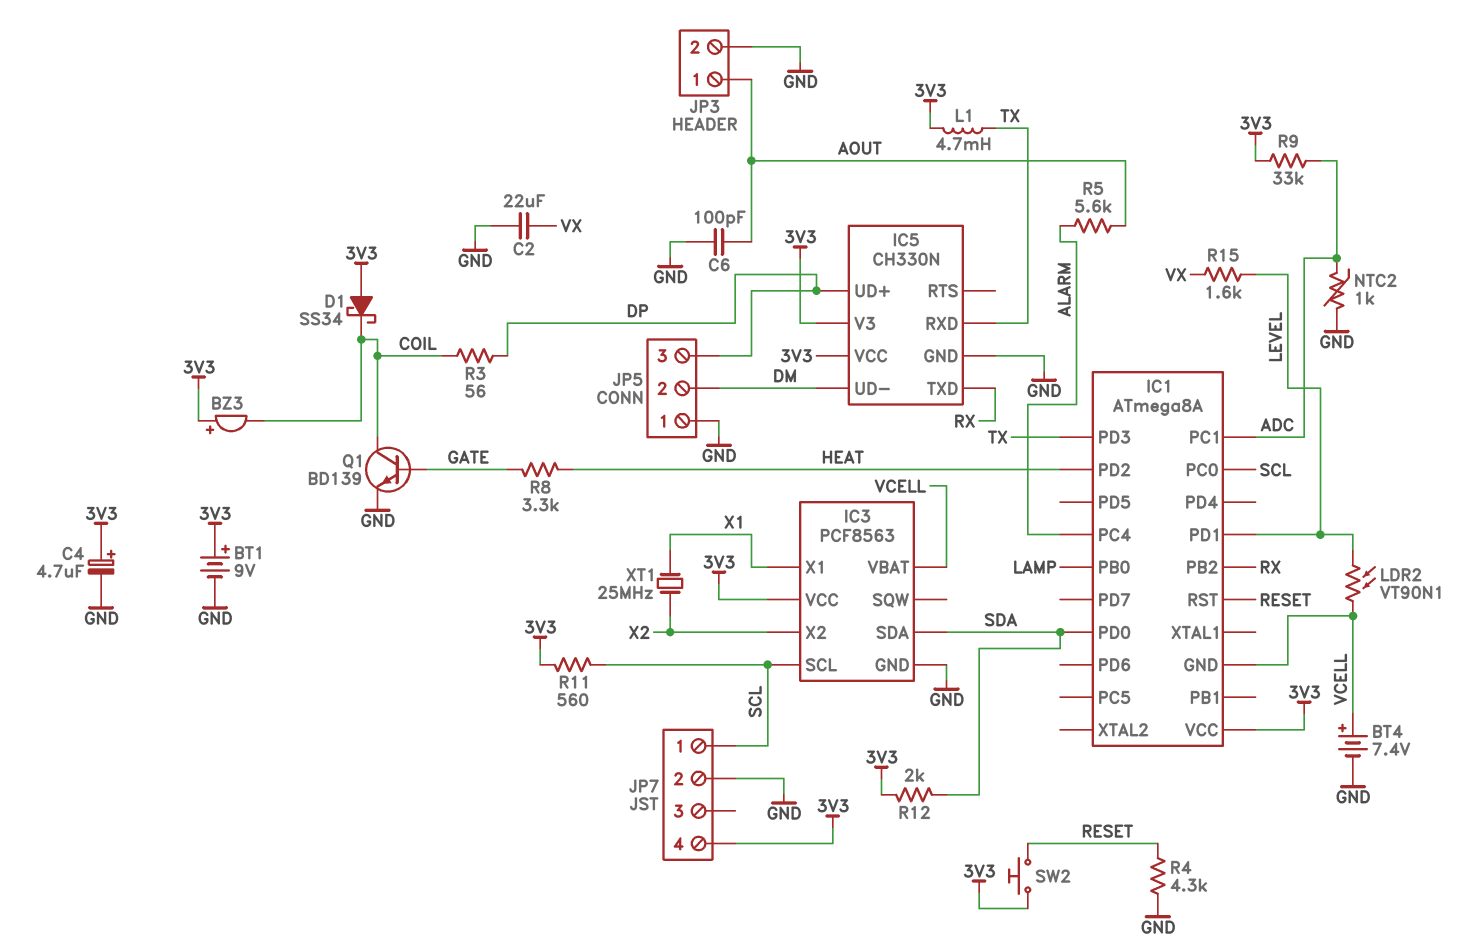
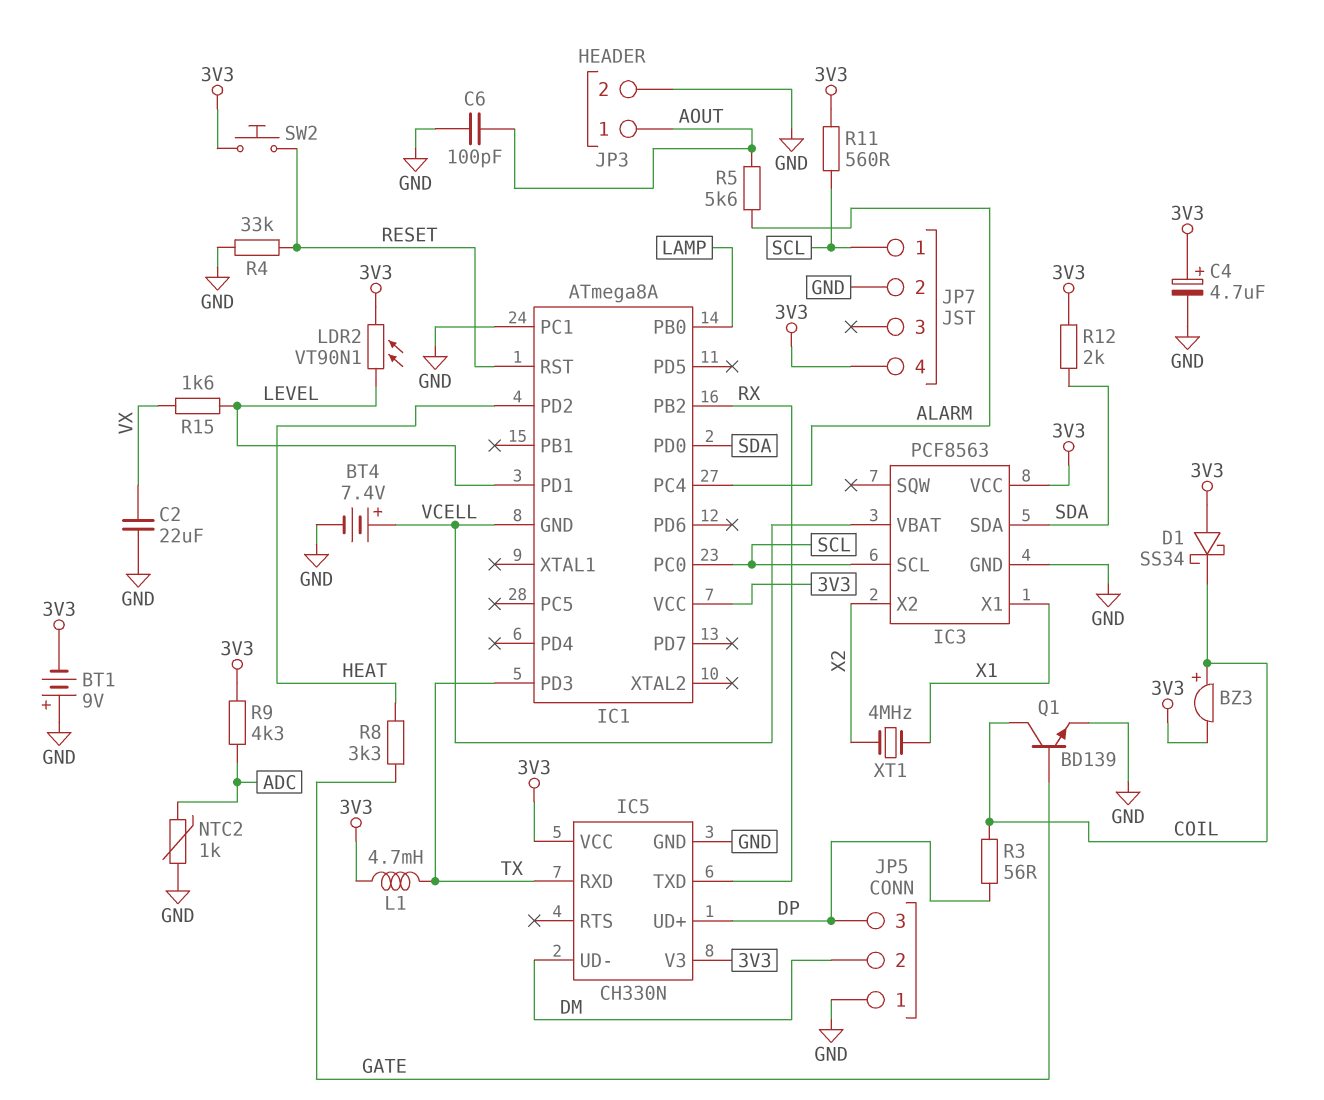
BT1: 9V (plus 3V3, minus GND) -> 9V (plus GND, minus 3V3)
BZ3: buzzer (plus 3V3, minus COIL) -> buzzer (plus COIL, minus 3V3)
IC1 pin PC1: ADC -> GND
LDR2: VT90N1 (LEVEL, VCELL) -> VT90N1 (3V3, LEVEL)
R4: 4.3k (GND, RESET) -> 33k (GND, RESET)
R9: 33k (3V3, ADC) -> 4.3k (3V3, ADC)
XT1: 25MHz (X1, X2) -> 4MHz (X1, X2)

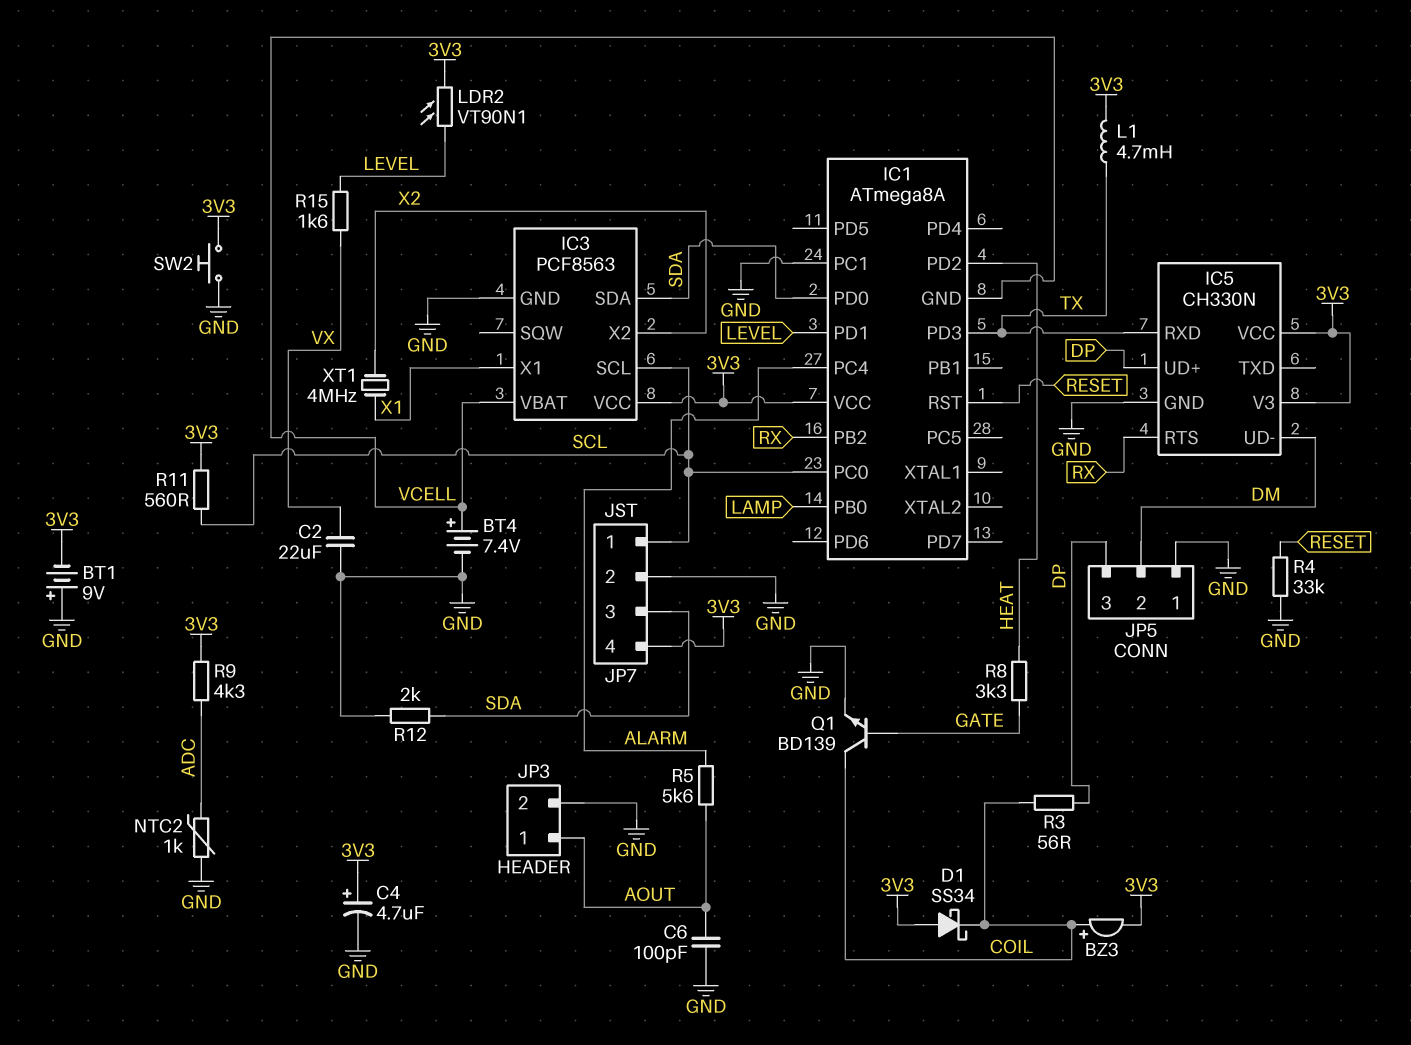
IC5 pin RTS: none -> RX
IC5 pin TXD: RX -> none
JP7 pin 3: none -> SDA
R12: 2k (3V3, SDA) -> 2k (GND, SDA)
SW2: button (3V3, RESET) -> button (3V3, GND)

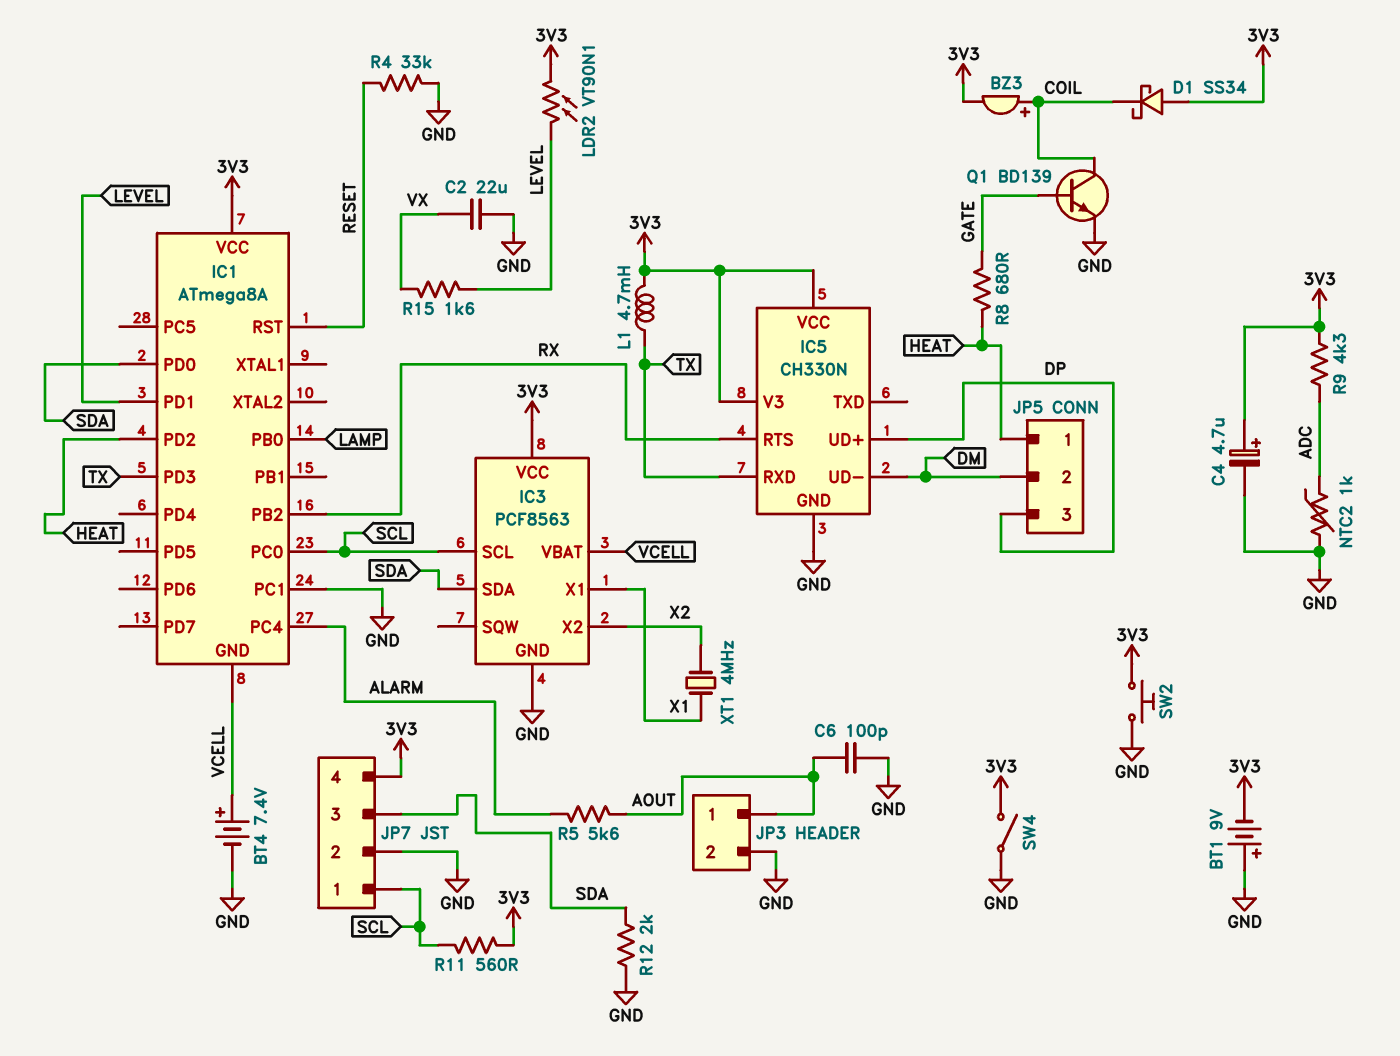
JP5 pin 1: GND -> HEAT
R3: 56 (COIL, DP) -> none
R8: 3.3k (GATE, HEAT) -> 680 (GATE, HEAT)
SW4: none -> switch (3V3, GND)

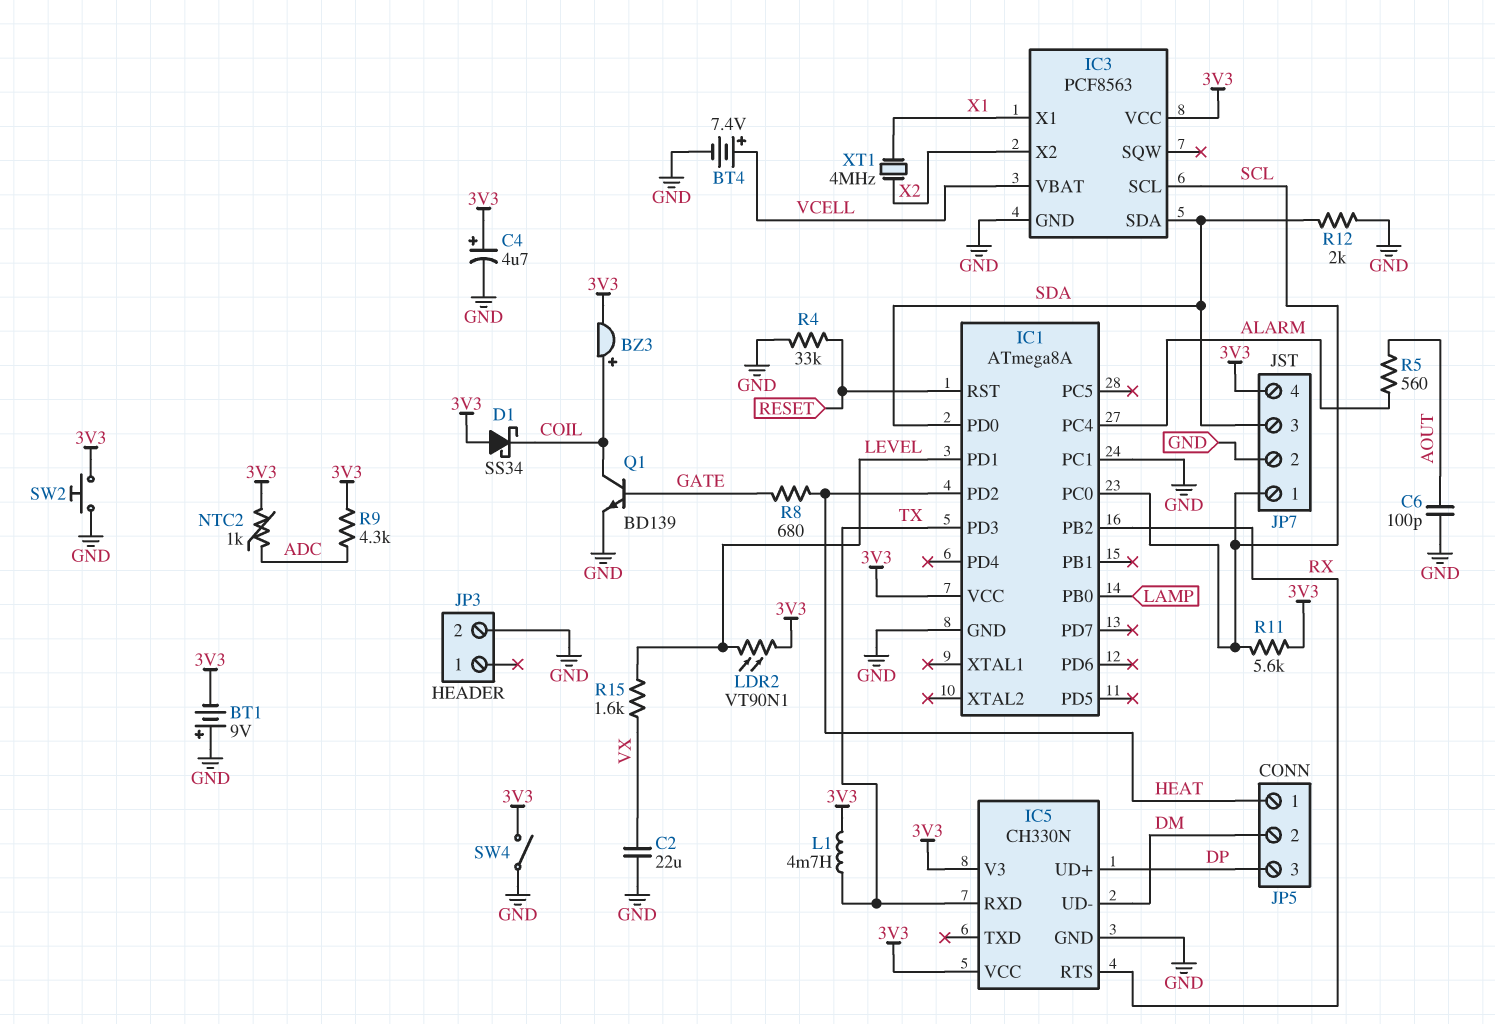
IC1 pin GND: VCELL -> GND
JP3 pin 1: AOUT -> none
NTC2: 1k (ADC, GND) -> 1k (3V3, ADC)
R5: 5.6k (ALARM, AOUT) -> 560 (ALARM, AOUT)
R11: 560 (3V3, SCL) -> 5.6k (3V3, SCL)

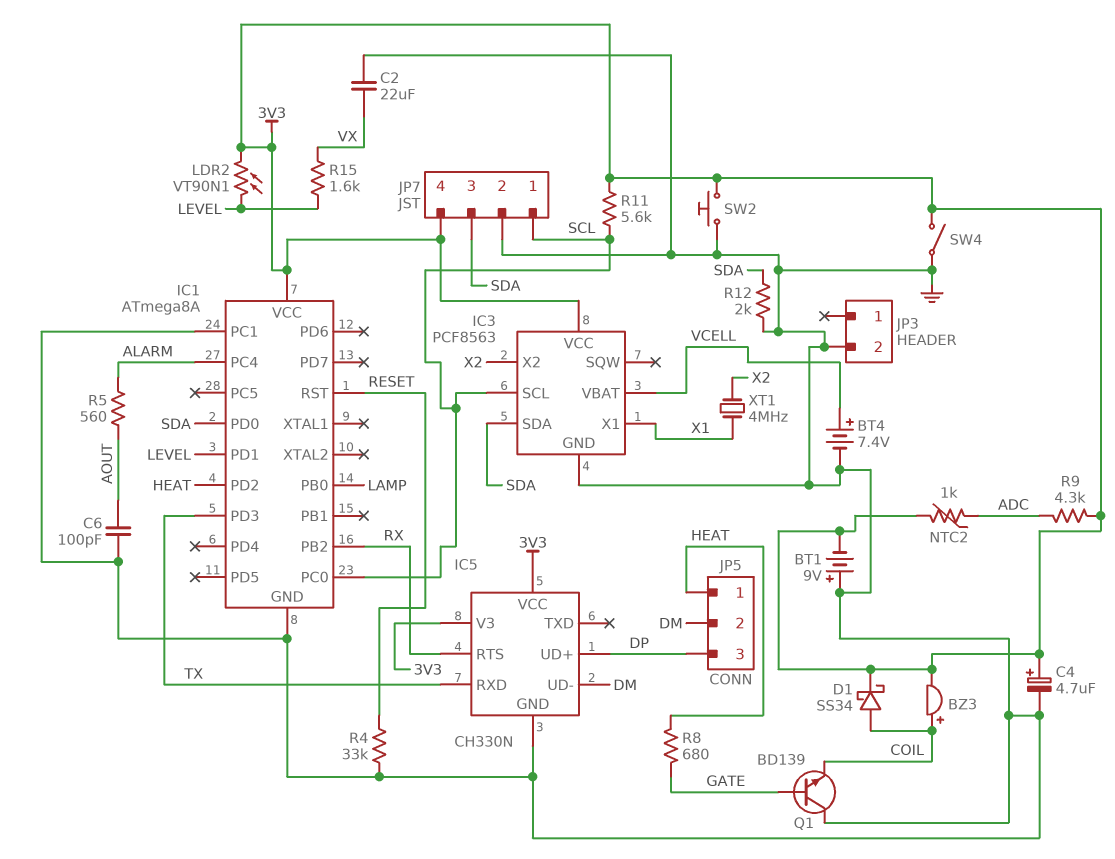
D1: schottky SS34 (A 3V3, K COIL) -> schottky SS34 (A COIL, K 3V3)
L1: 4.7mH (3V3, TX) -> none
Q1: NPN BD139 (B GATE, C COIL, E GND) -> NPN BD139 (B GATE, C GND, E COIL)

